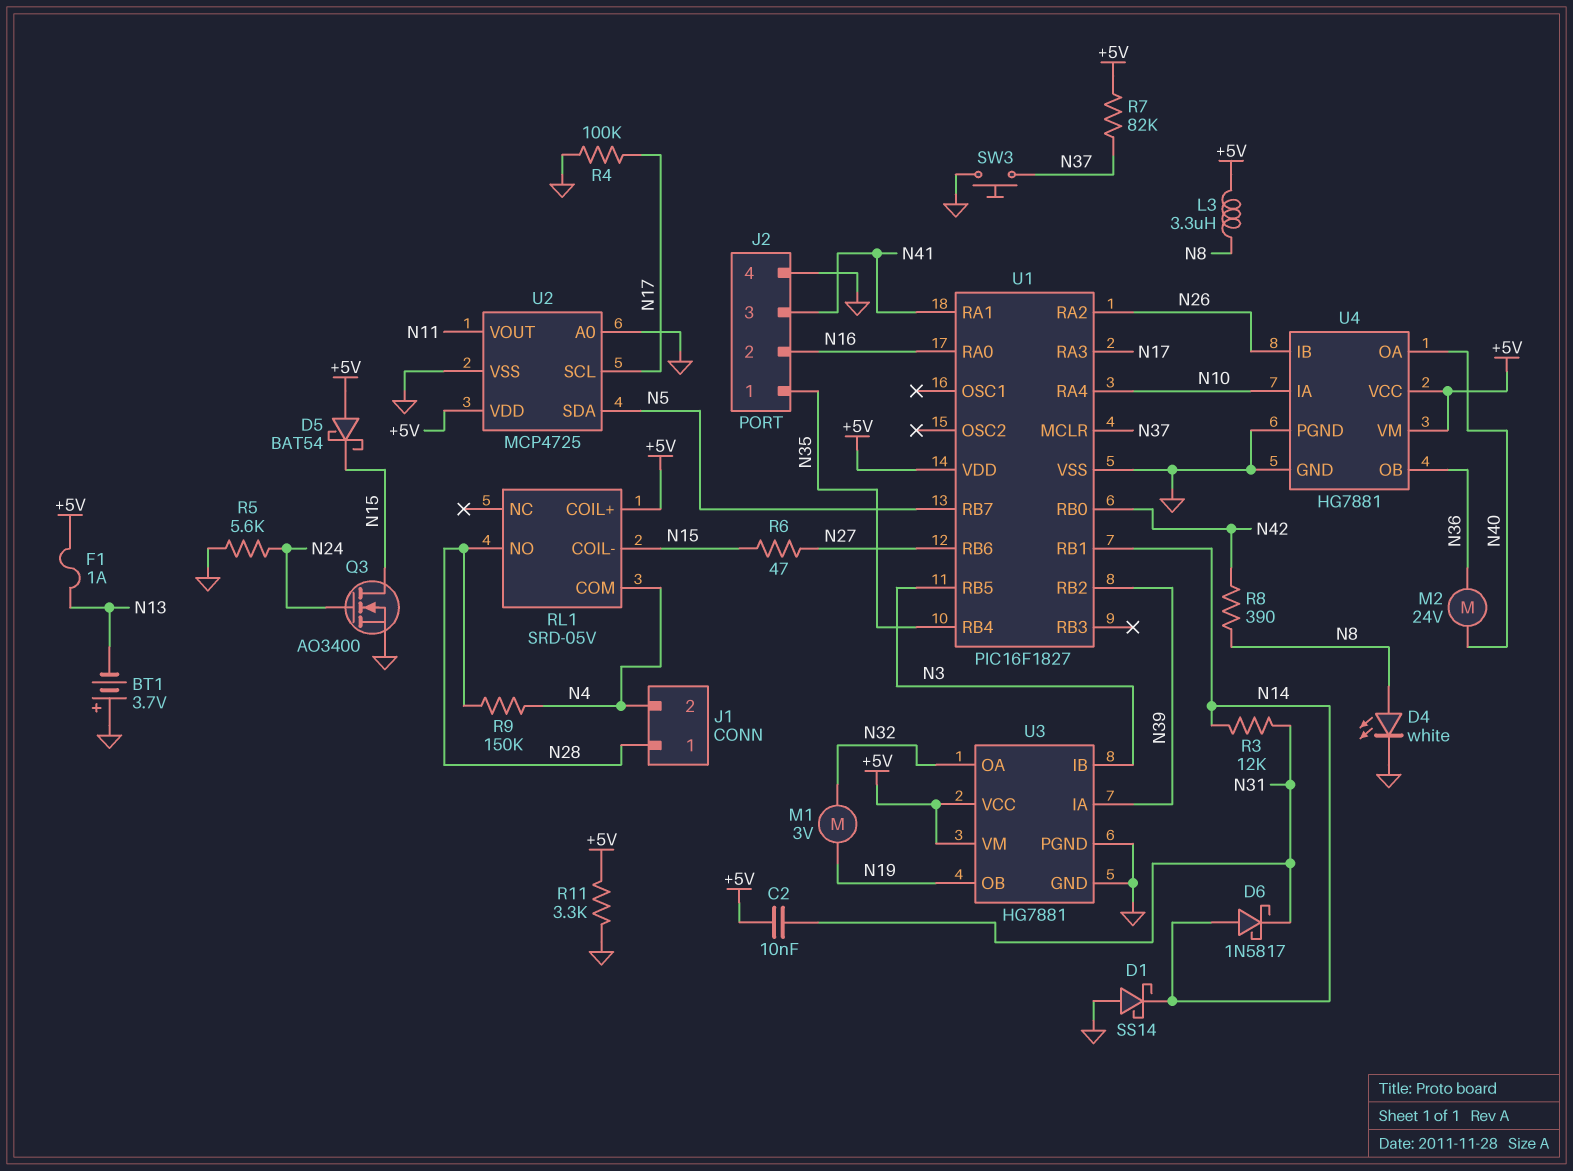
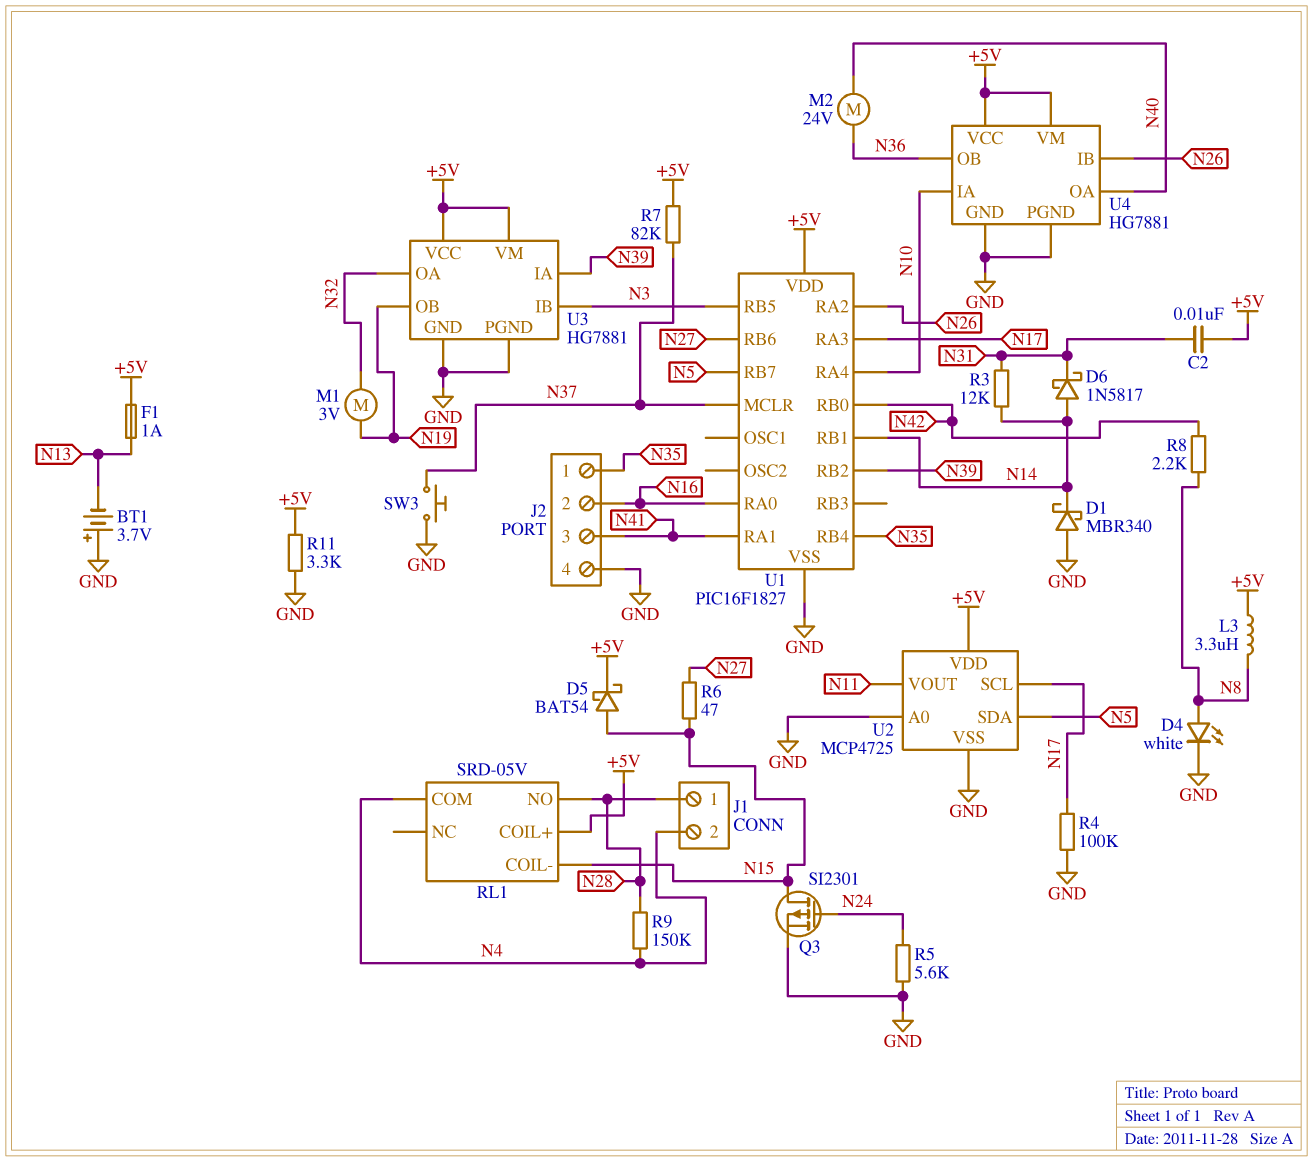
D1: schottky SS14 (A GND, K N14) -> schottky MBR340 (A GND, K N14)
D5: schottky BAT54 (A +5V, K N15) -> schottky BAT54 (A N15, K +5V)
Q3: NMOS AO3400 (G N24, D N15, S GND) -> PMOS SI2301 (G N24, D N15, S GND)
R8: 390 (N8, N42) -> 2.2k (N8, N42)

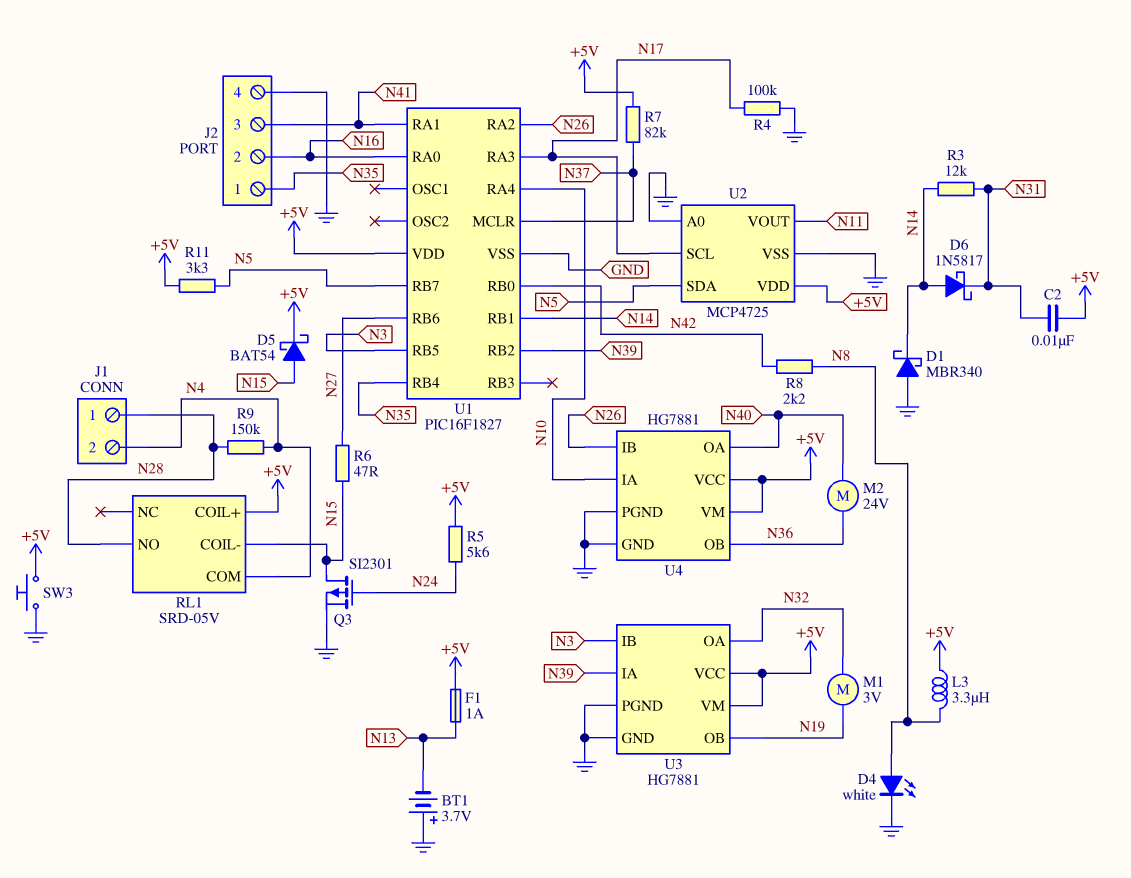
R5: 5.6k (GND, N24) -> 5.6k (+5V, N24)
R11: 3.3k (+5V, GND) -> 3.3k (+5V, N5)
SW3: button (GND, N37) -> button (+5V, GND)

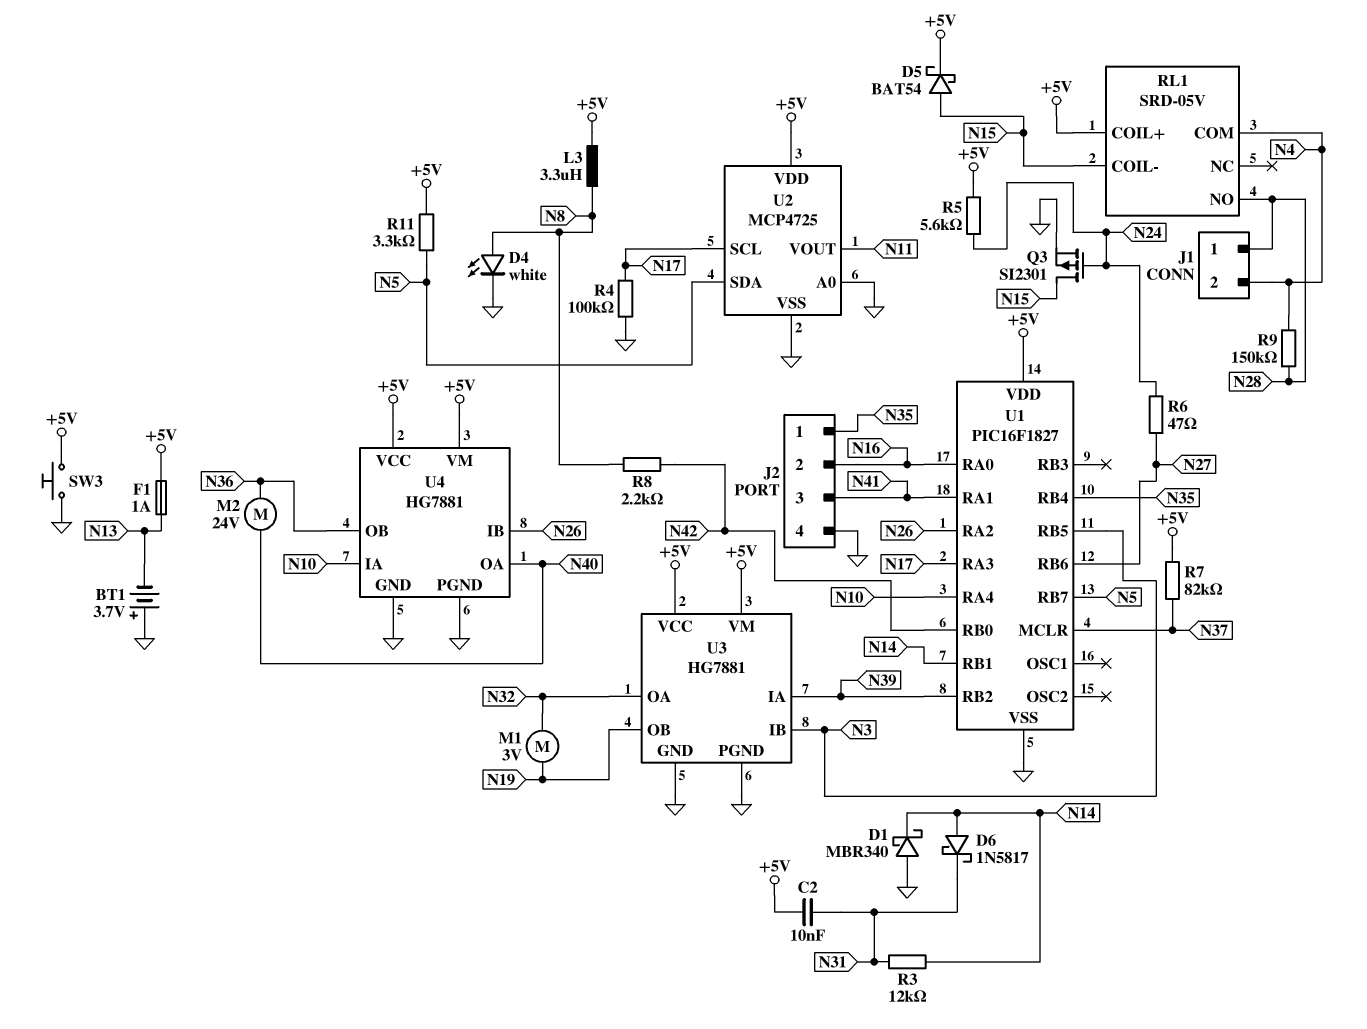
R6: 47 (N15, N27) -> 47 (N24, N27)

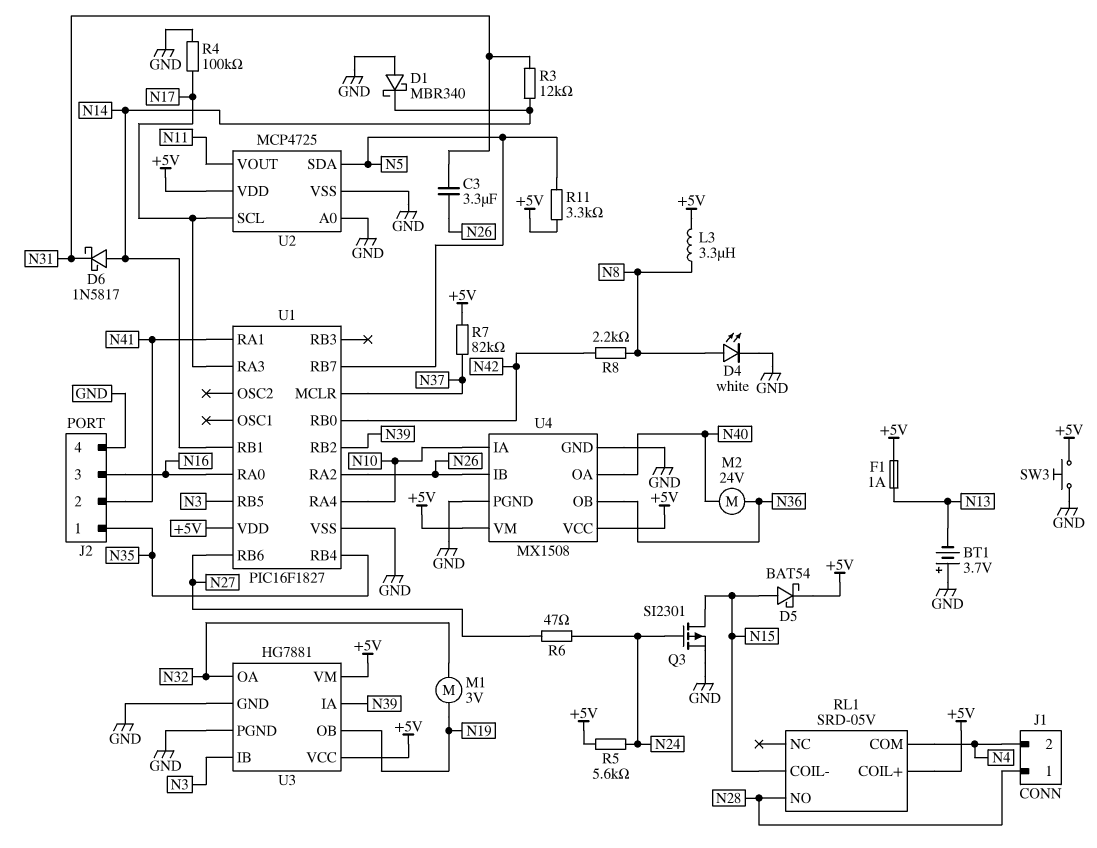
C2: 10nF (+5V, N31) -> none
C3: none -> 3.3uF (N26, N31)
J2 pin 2: N16 -> N41
J2 pin 3: N41 -> N16
R9: 150k (N4, N28) -> none
U4: HG7881 -> MX1508

